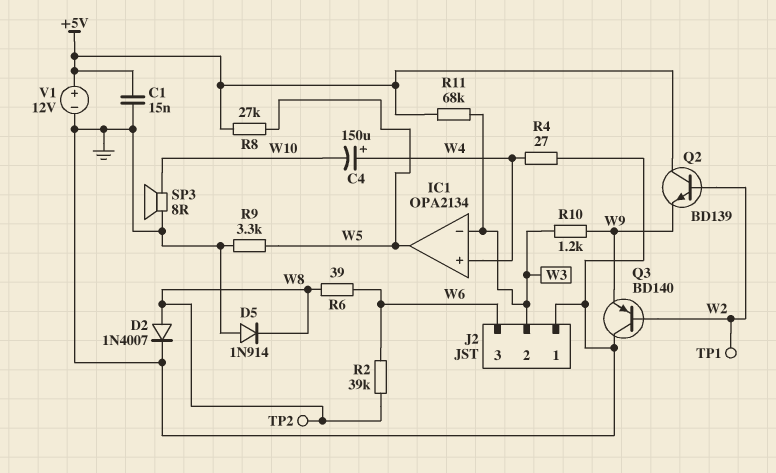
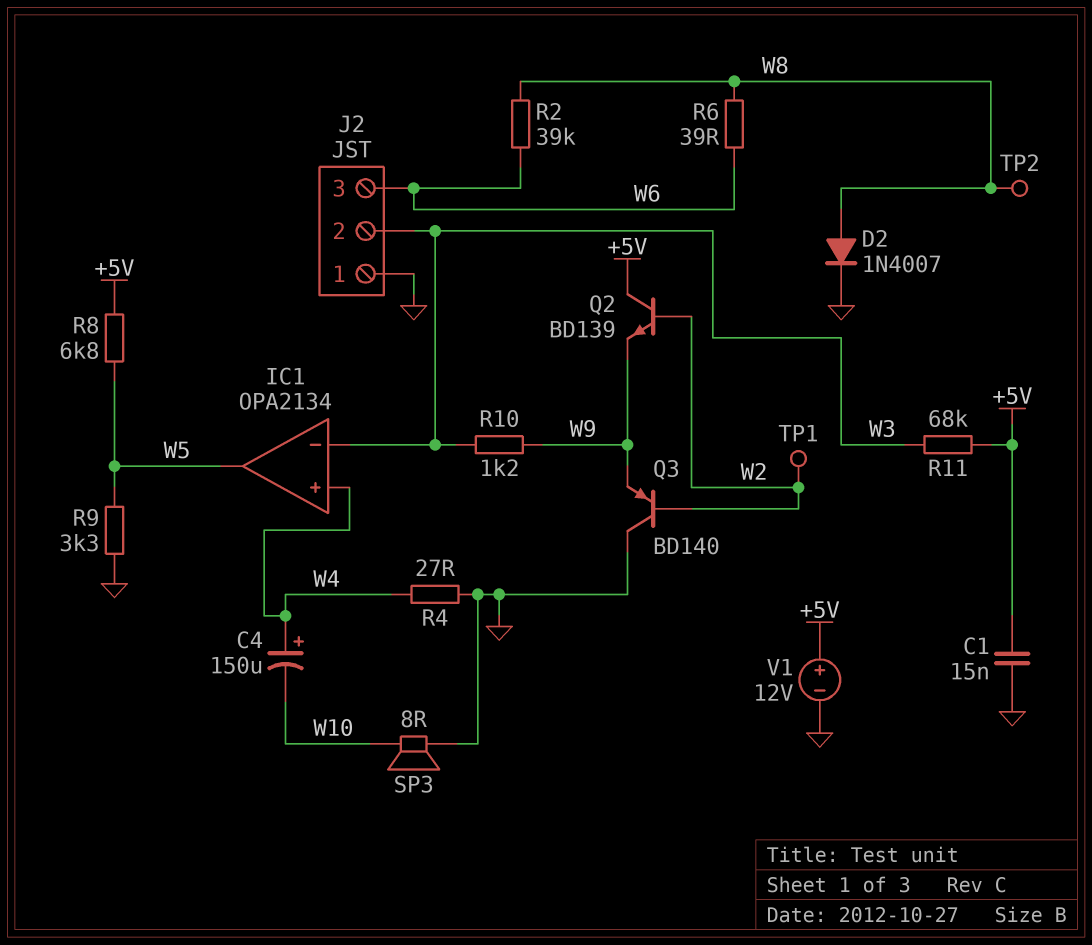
D5: diode 1N914 (A GND, K W8) -> none
R8: 27k (+5V, W5) -> 6.8k (+5V, W5)

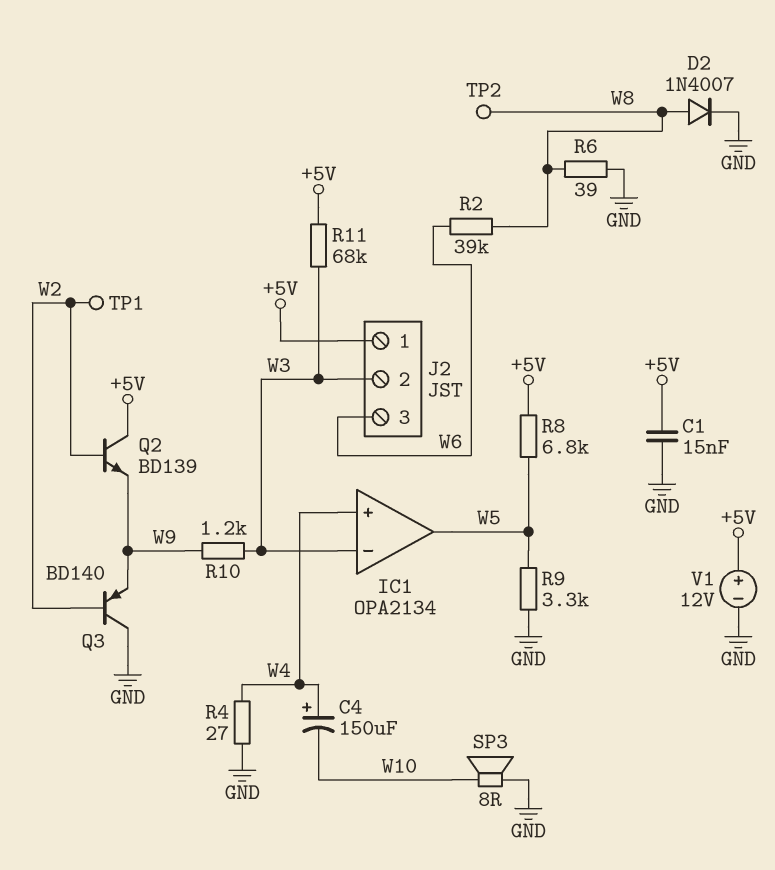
J2 pin 1: GND -> +5V
R6: 39 (W6, W8) -> 39 (GND, W8)

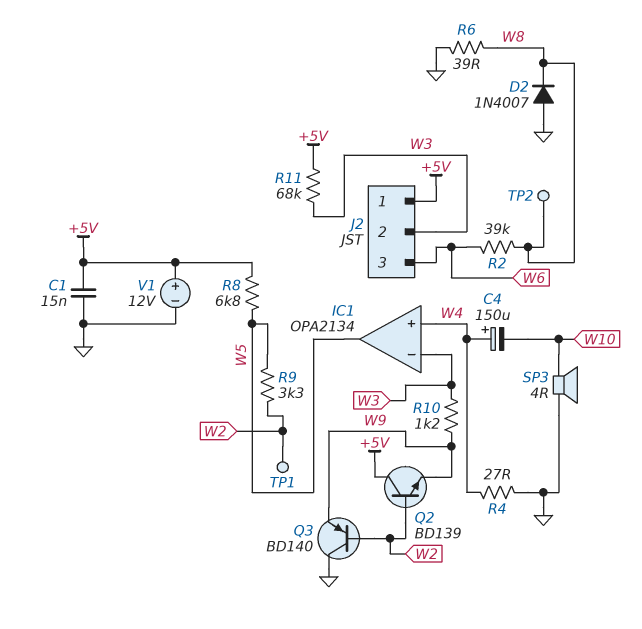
D2: diode 1N4007 (A W8, K GND) -> diode 1N4007 (A GND, K W8)
R9: 3.3k (GND, W5) -> 3.3k (W2, W5)
SP3: speaker 8R (GND, W10) -> speaker 4R (GND, W10)

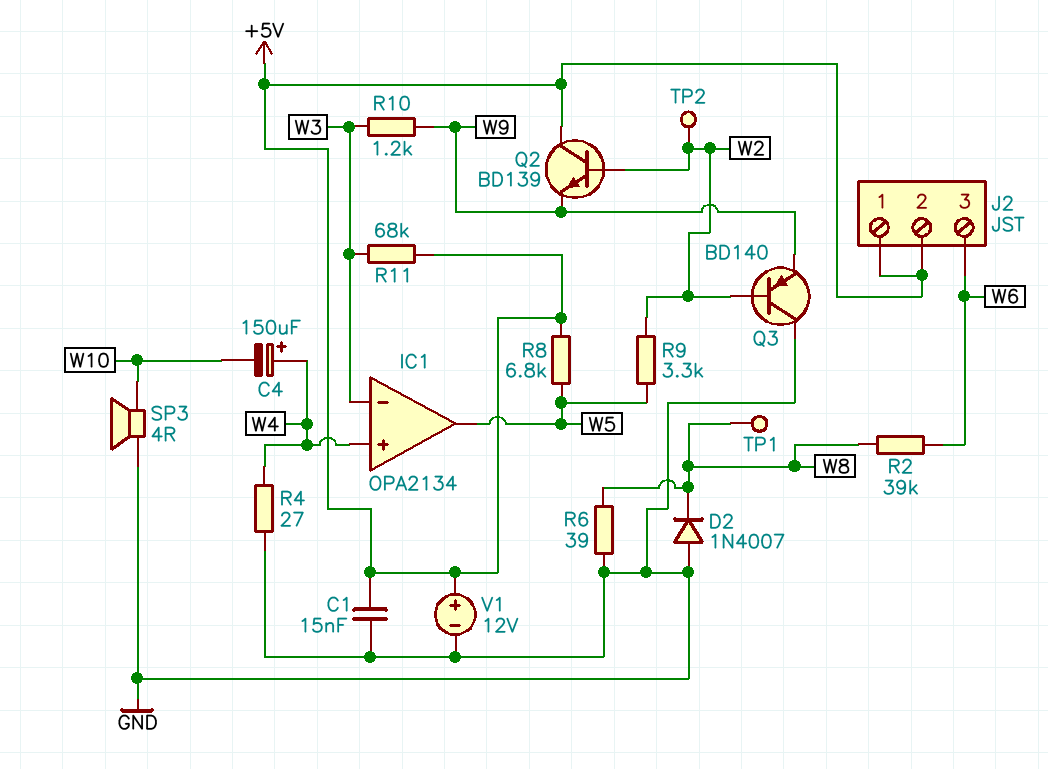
J2 pin 2: W3 -> +5V
TP1: test point (W2) -> test point (W8)
TP2: test point (W8) -> test point (W2)

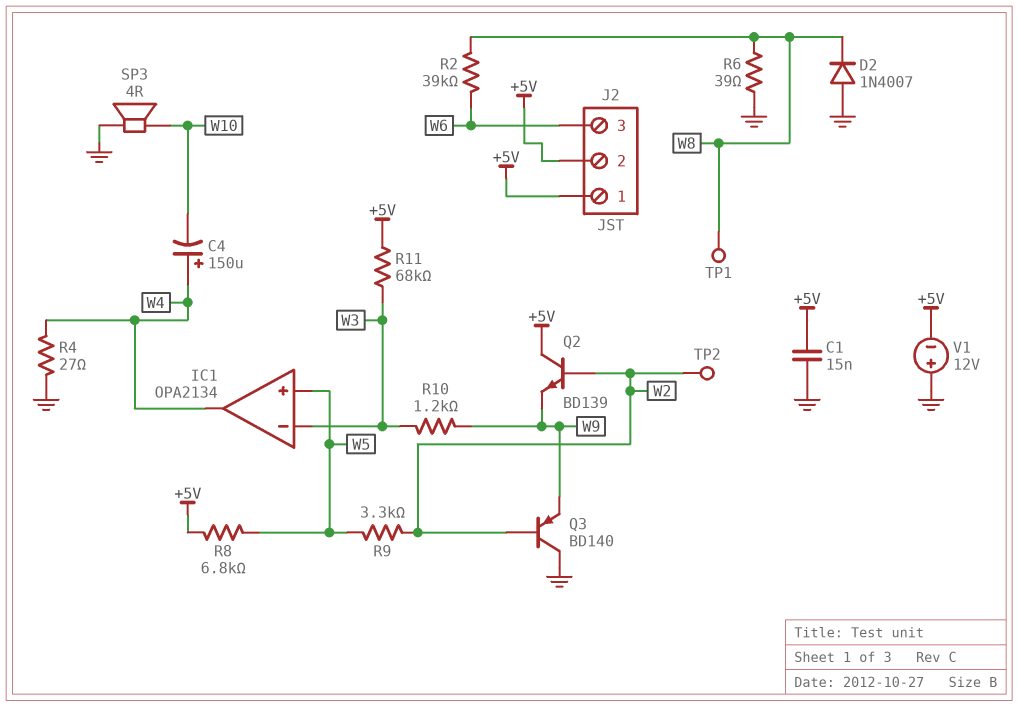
IC1 pin in+: W4 -> W5
IC1 pin out: W5 -> W4
V1: 12V (plus +5V, minus GND) -> 12V (plus GND, minus +5V)

